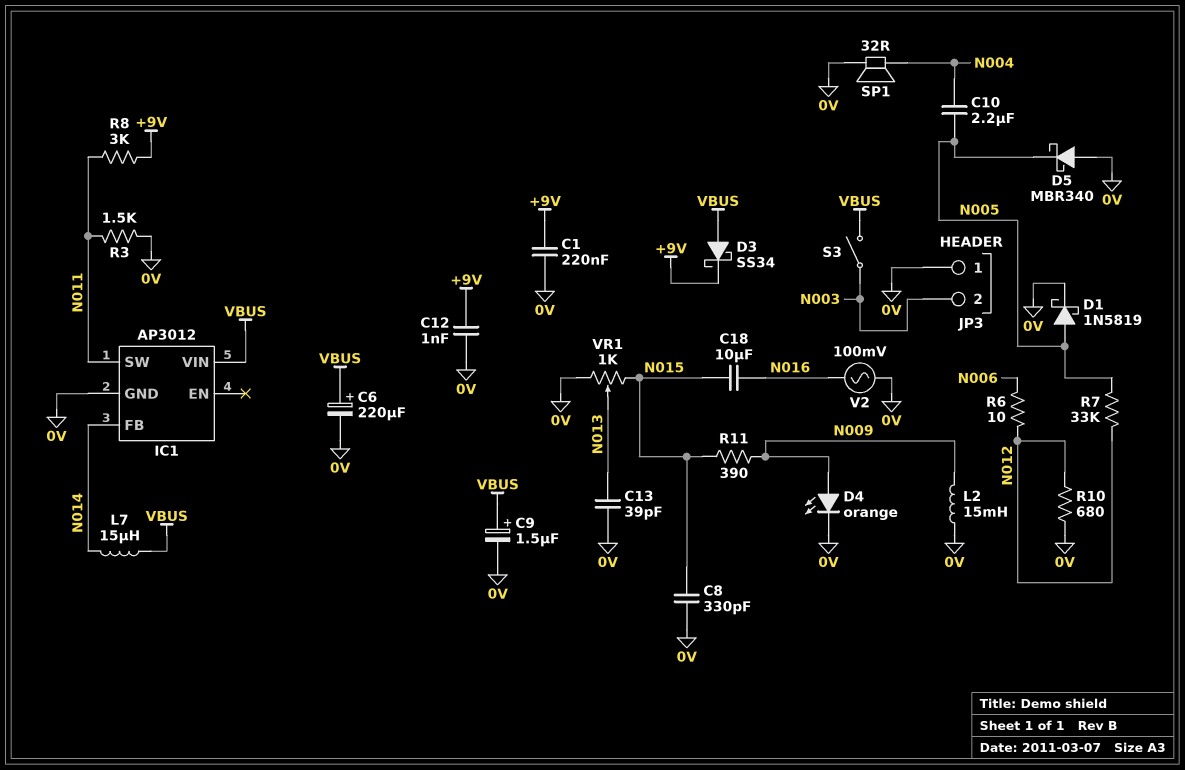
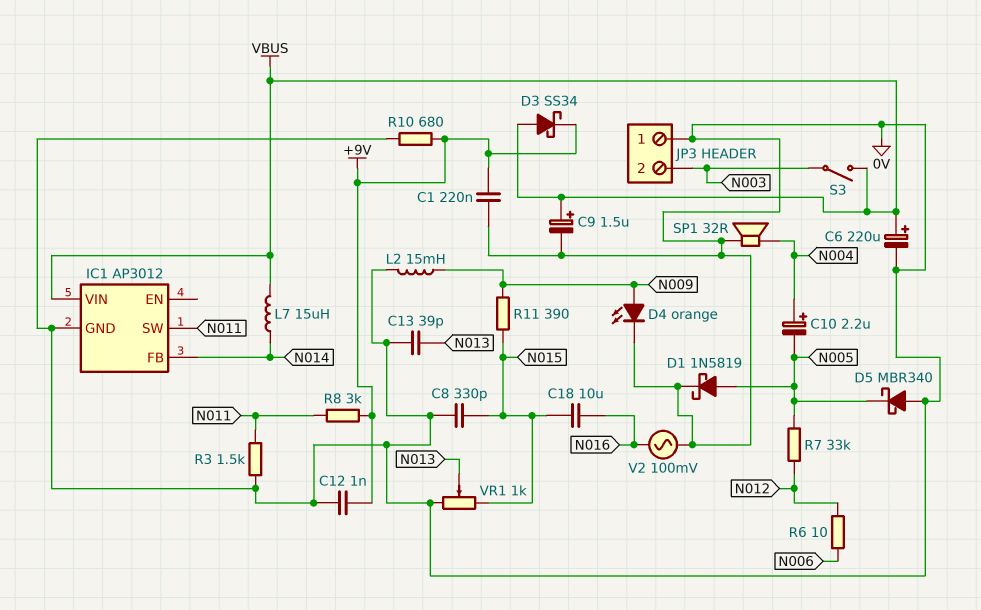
C10: 2.2uF (N004, N005) -> 2.2uF (plus N004, minus N005)
R10: 680 (0V, N012) -> 680 (+9V, 0V)

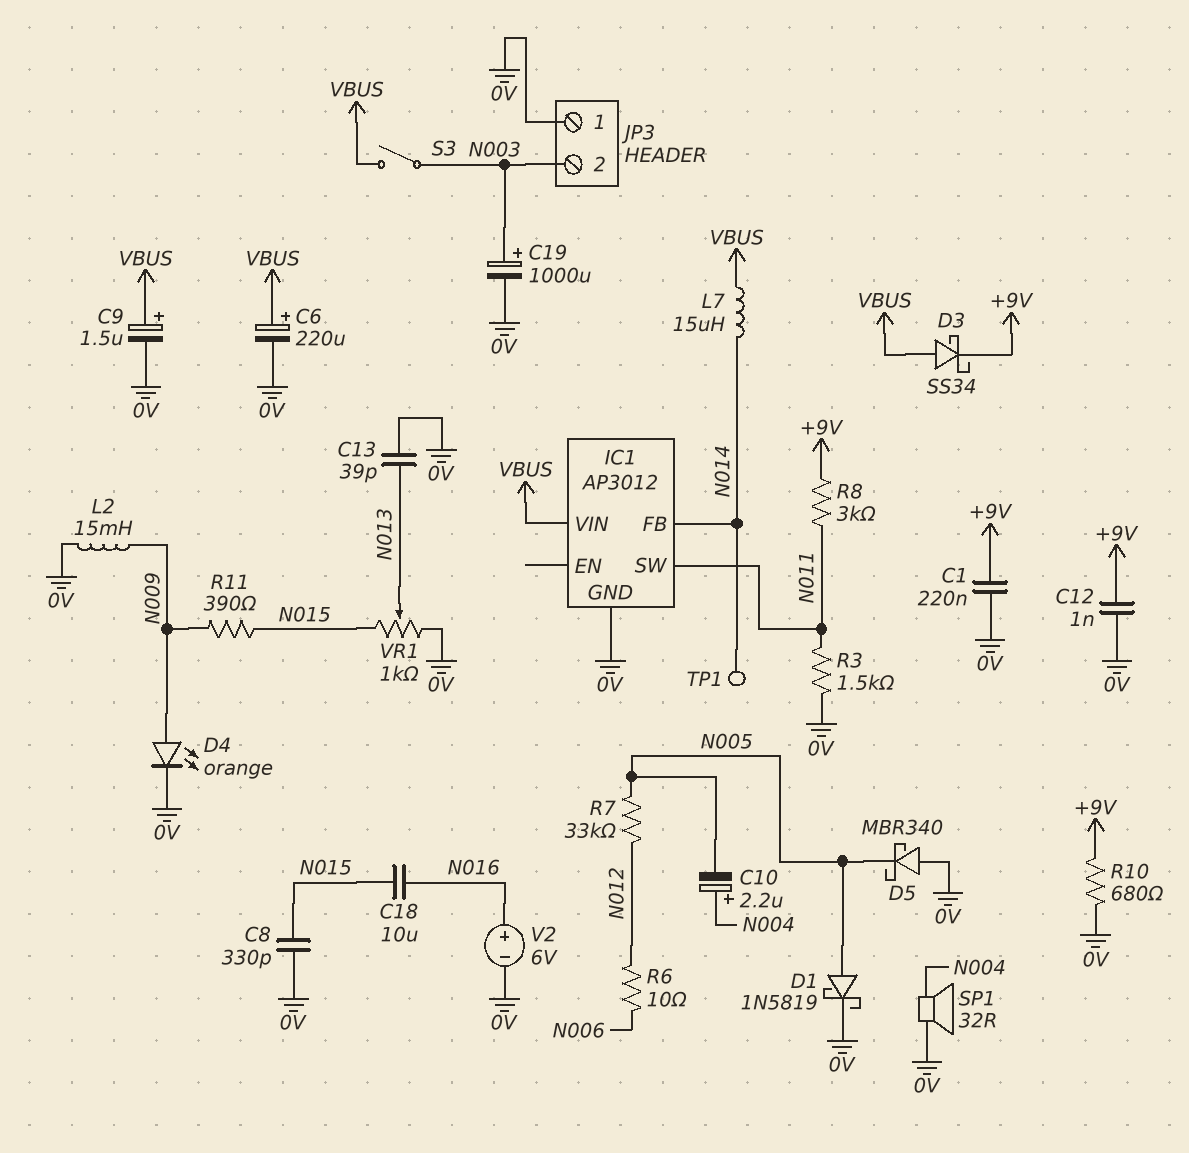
C19: none -> 1000uF (plus N003, minus 0V)
TP1: none -> test point (N014)
V2: AC 100mV (0V, N016) -> 6V (plus N016, minus 0V)

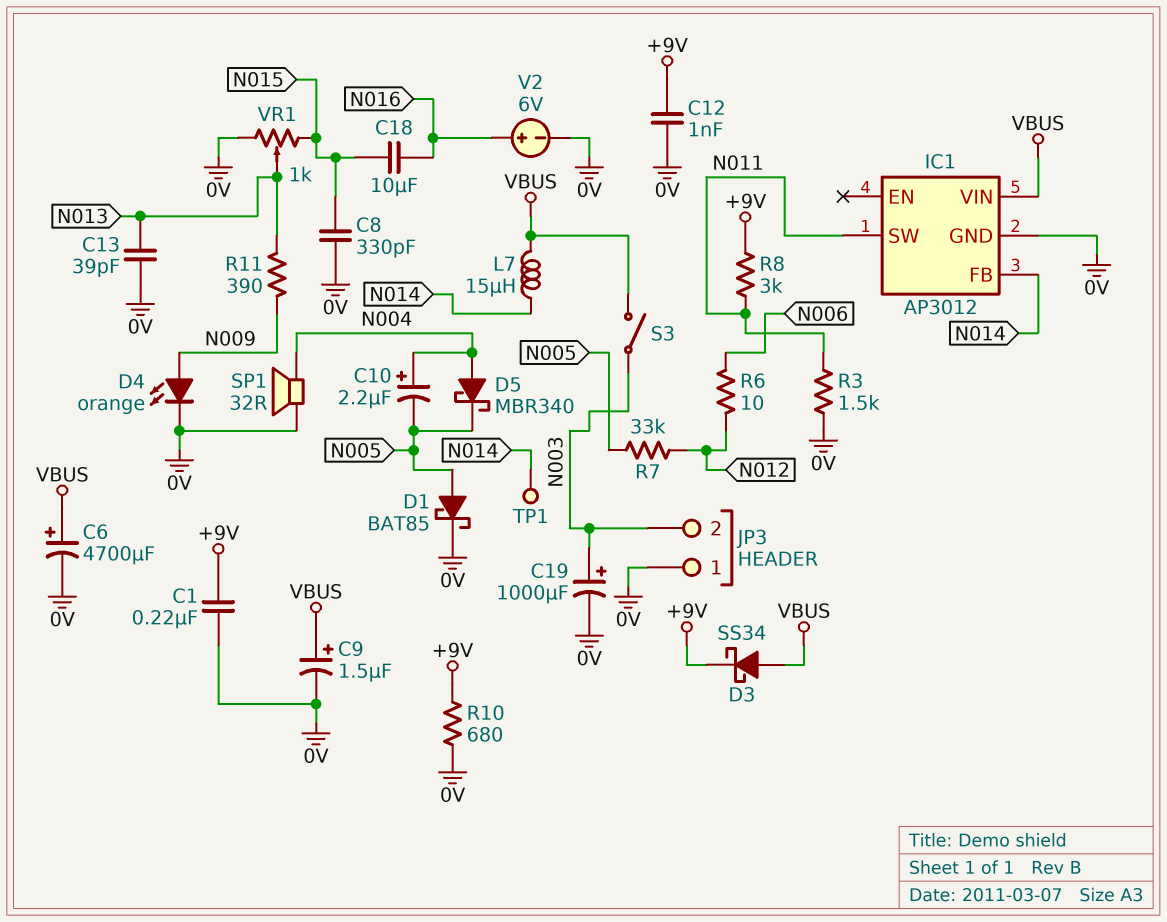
C6: 220uF (plus VBUS, minus 0V) -> 4700uF (plus VBUS, minus 0V)
D1: schottky 1N5819 (A N005, K 0V) -> schottky BAT85 (A N005, K 0V)
D5: schottky MBR340 (A 0V, K N005) -> schottky MBR340 (A N004, K N005)
L2: 15mH (0V, N009) -> none
R11: 390 (N009, N015) -> 390 (N009, N013)

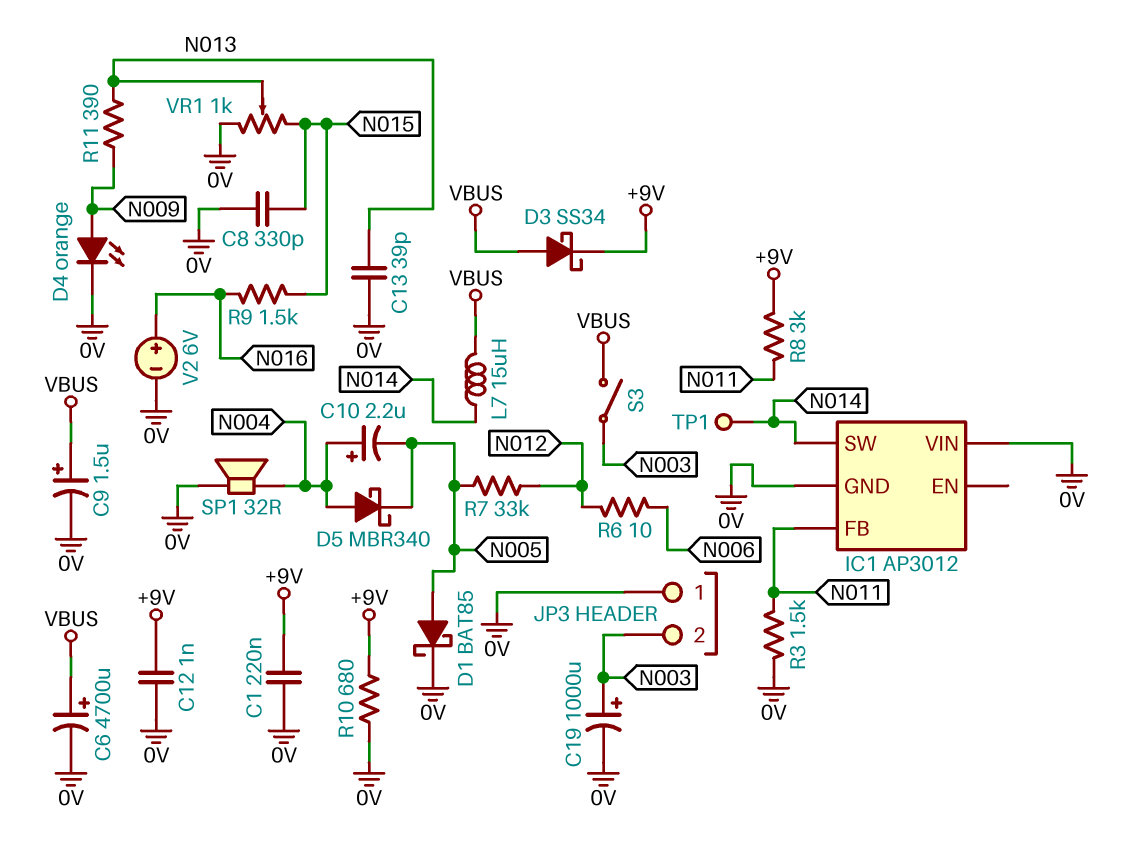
C18: 10uF (N015, N016) -> none
IC1 pin FB: N014 -> N011
IC1 pin SW: N011 -> N014
IC1 pin VIN: VBUS -> 0V
R9: none -> 1.5k (N015, N016)

